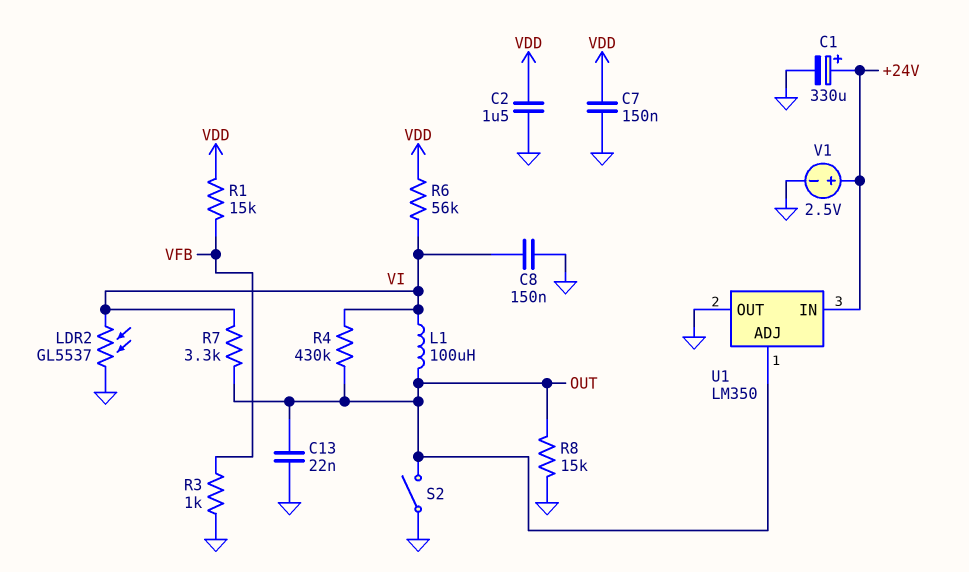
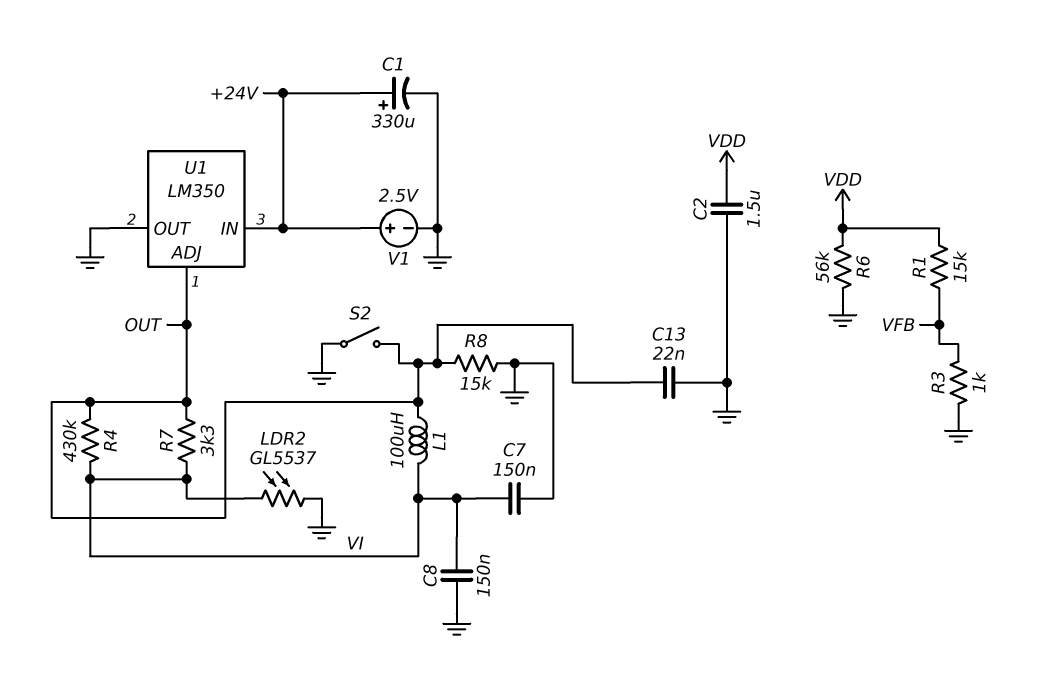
C7: 150nF (GND, VDD) -> 150nF (GND, VI)
R6: 56k (VDD, VI) -> 56k (GND, VDD)

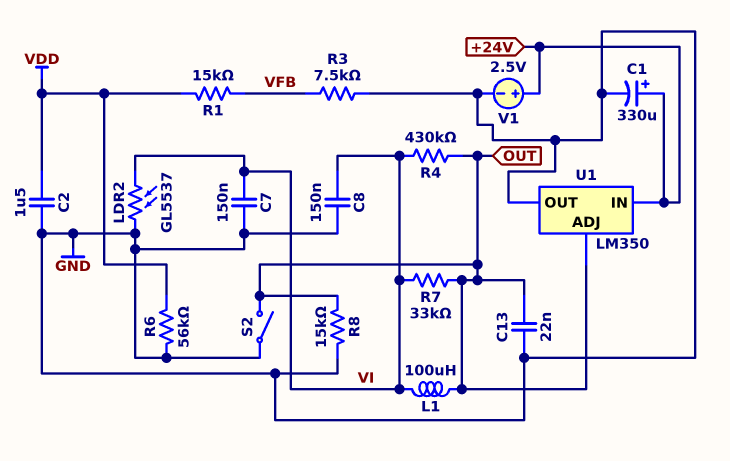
R3: 1k (GND, VFB) -> 7.5k (GND, VFB)
R7: 3.3k (OUT, VI) -> 33k (OUT, VI)

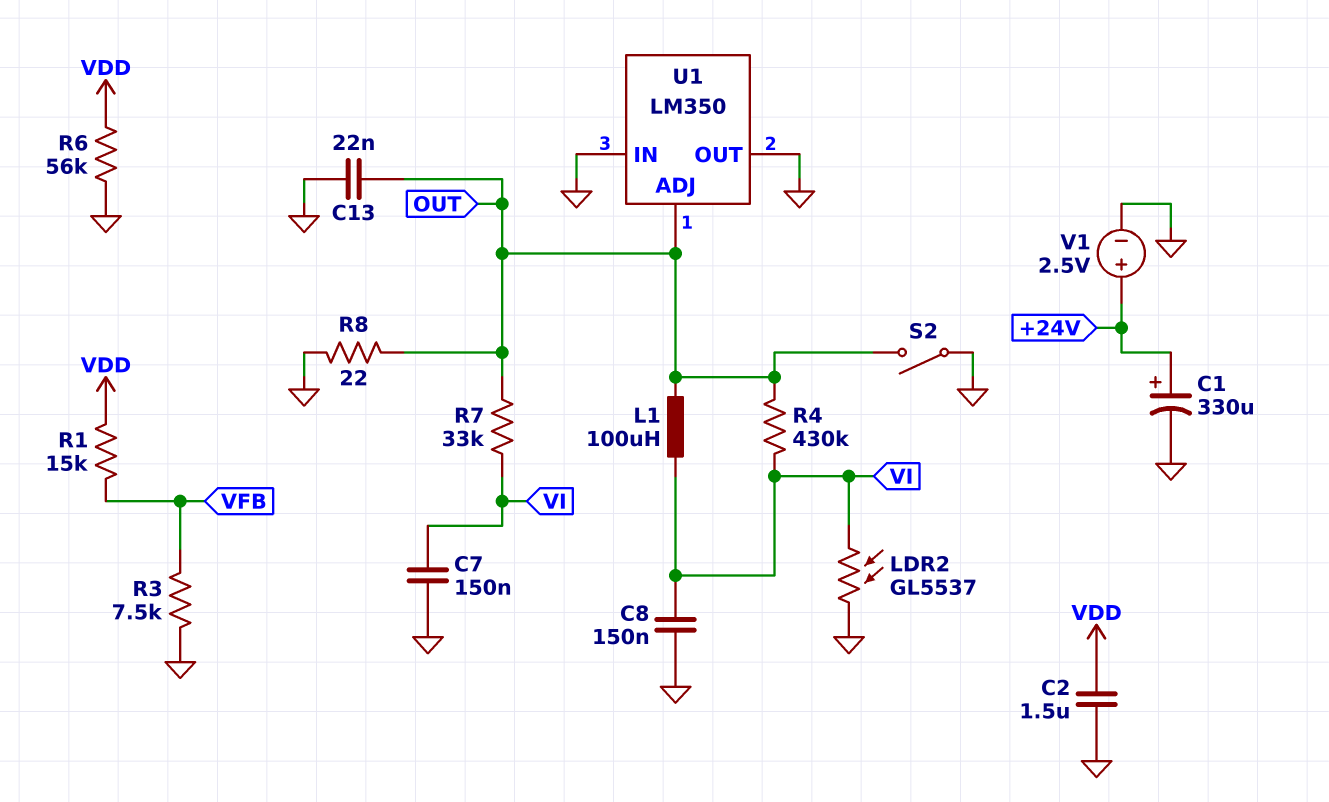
R8: 15k (GND, OUT) -> 22 (GND, OUT)
U1 pin IN: +24V -> GND

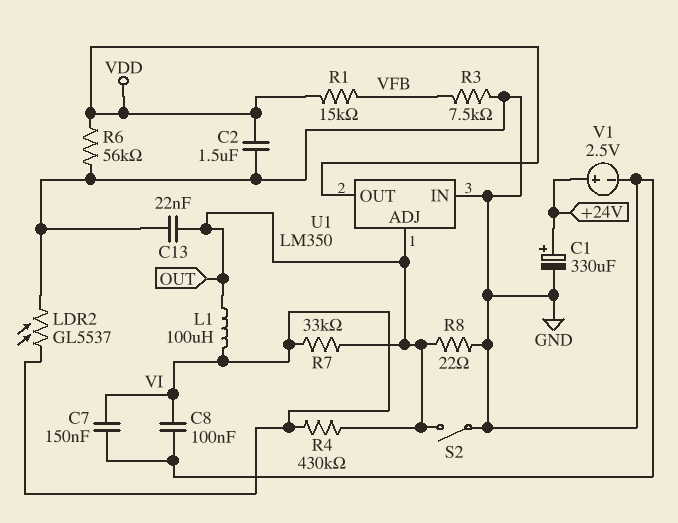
C8: 150nF (GND, VI) -> 100nF (GND, VI)
U1 pin OUT: GND -> VDD

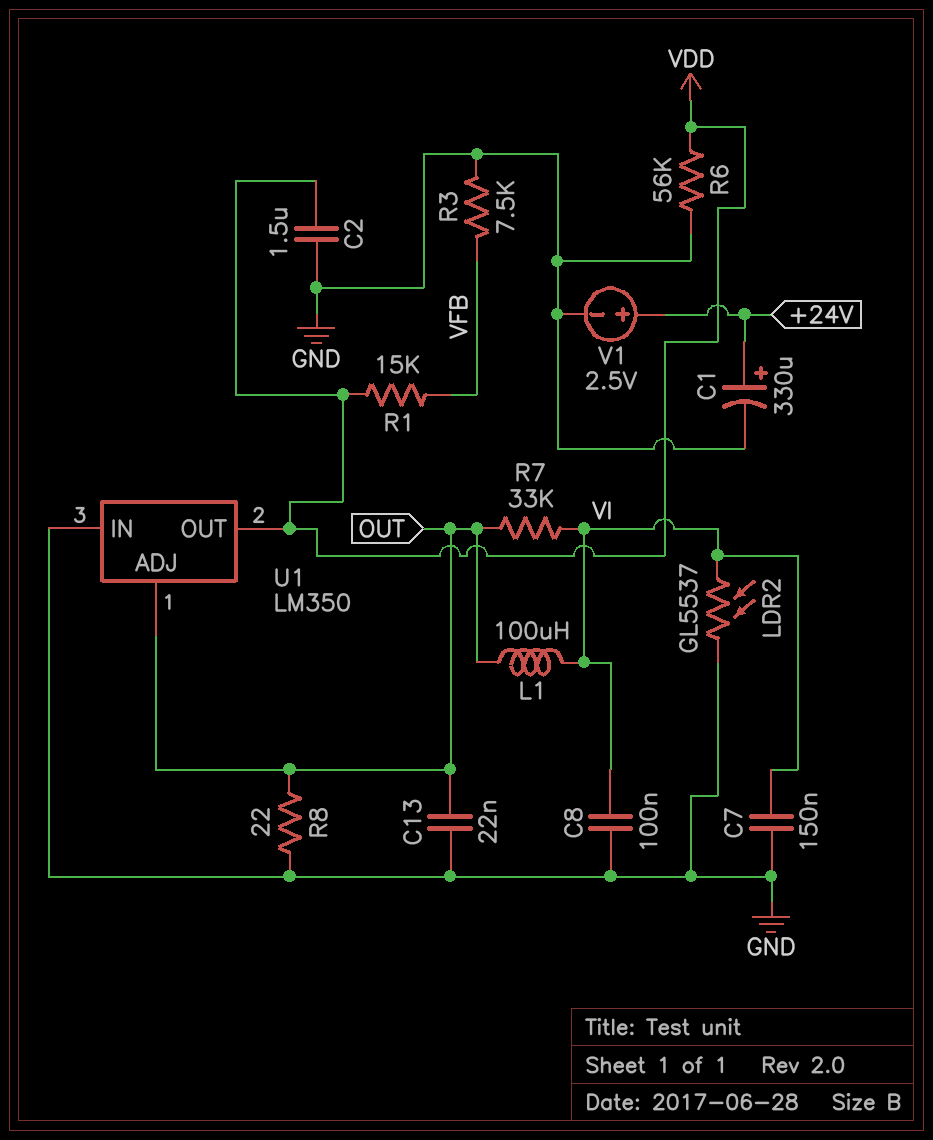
R4: 430k (OUT, VI) -> none
S2: switch (GND, OUT) -> none

